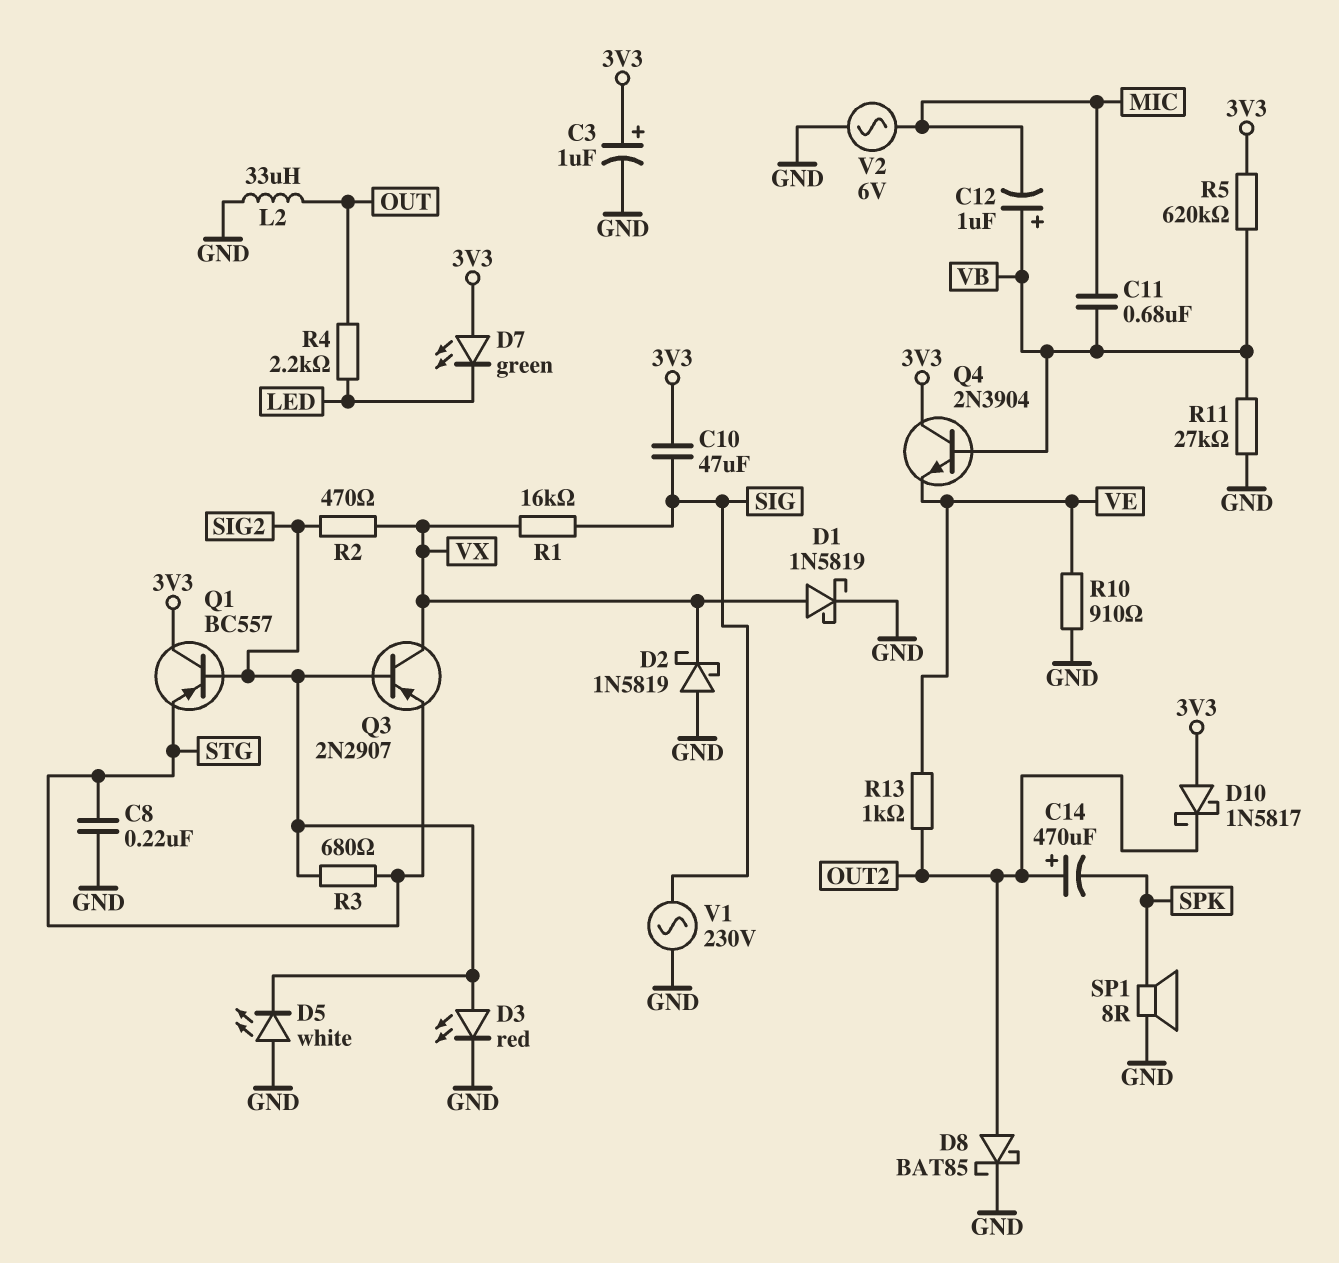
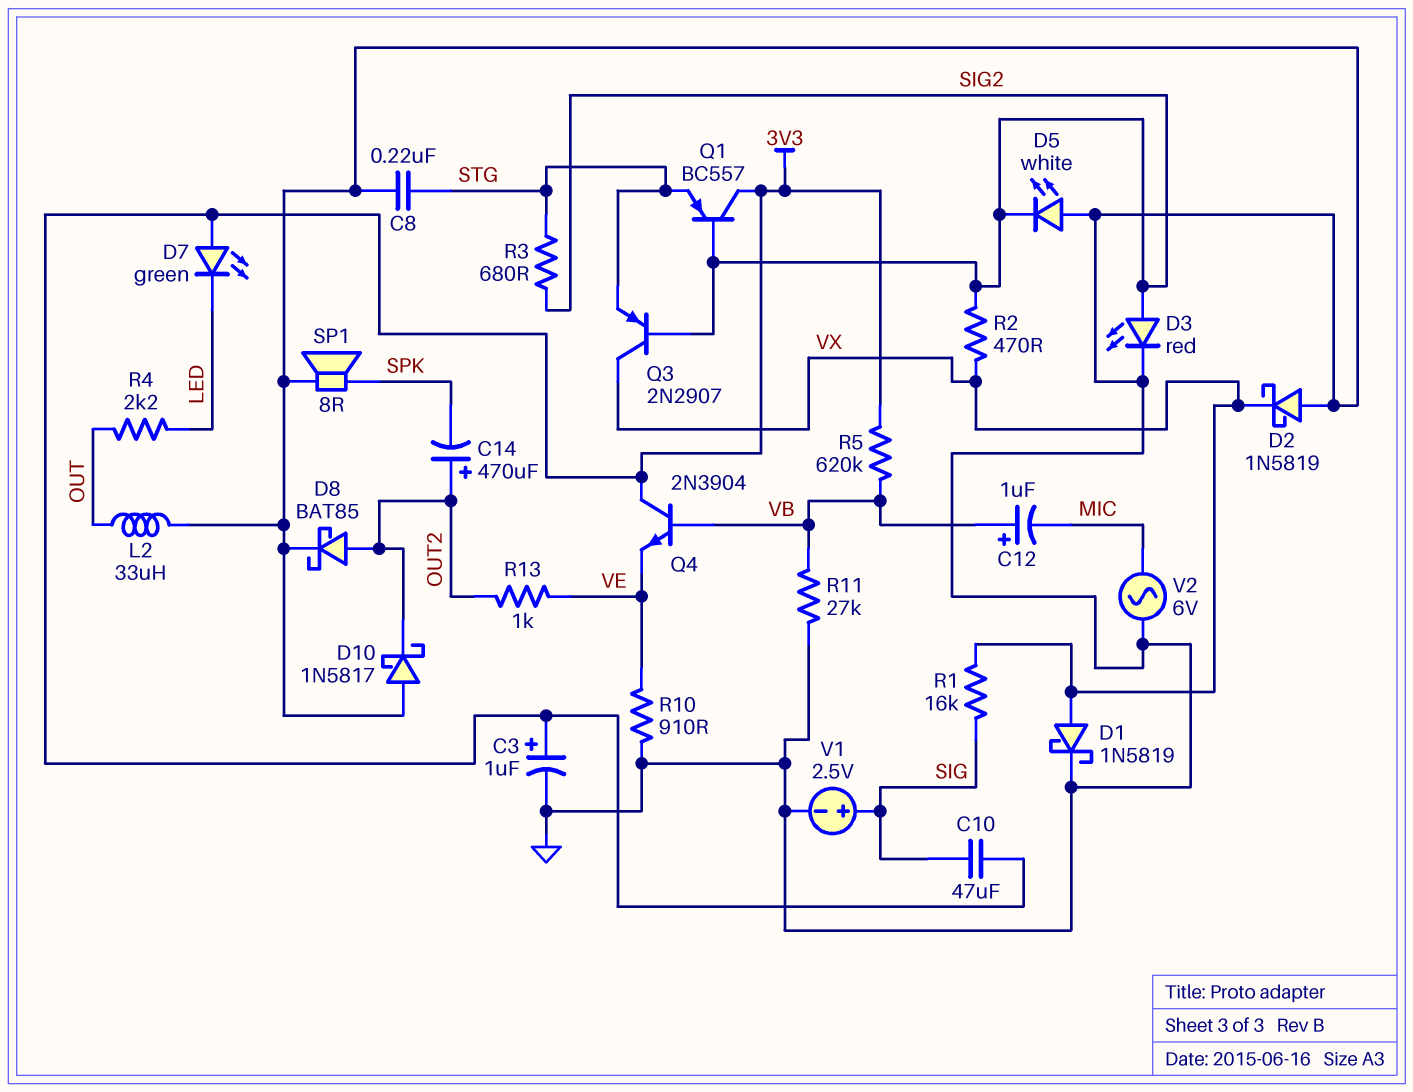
C11: 680nF (MIC, VB) -> none
D10: schottky 1N5817 (A 3V3, K OUT2) -> schottky 1N5817 (A GND, K OUT2)
V1: AC 230V (GND, SIG) -> 2.5V (plus SIG, minus GND)

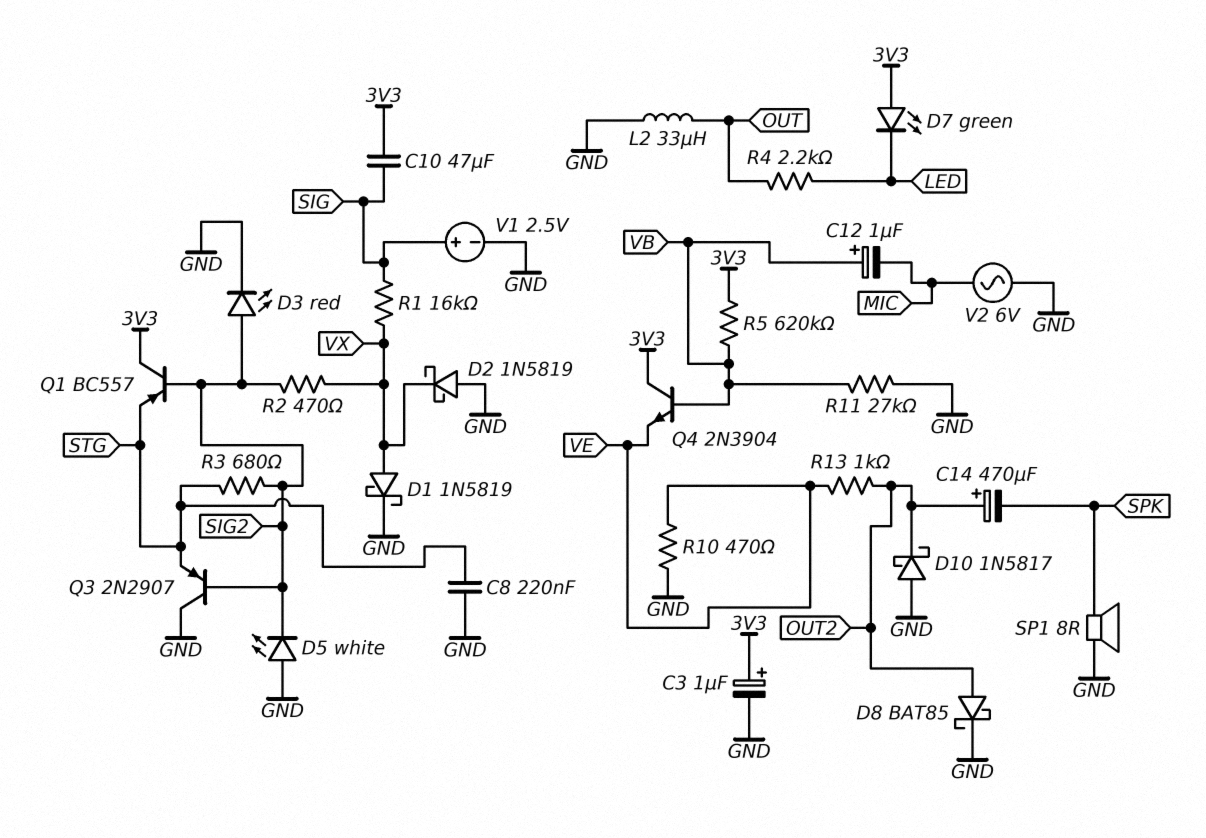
Q3: PNP 2N2907 (B SIG2, C VX, E STG) -> PNP 2N2907 (B SIG2, C GND, E STG)
R10: 910 (GND, VE) -> 470 (GND, VE)

